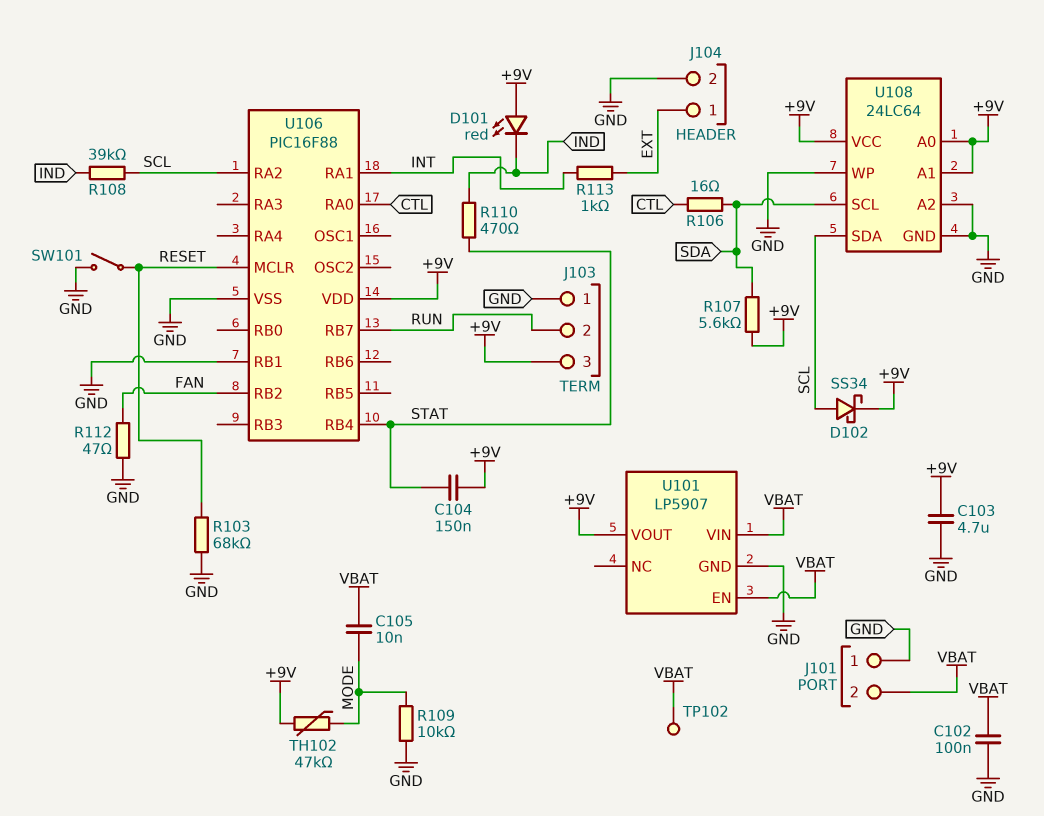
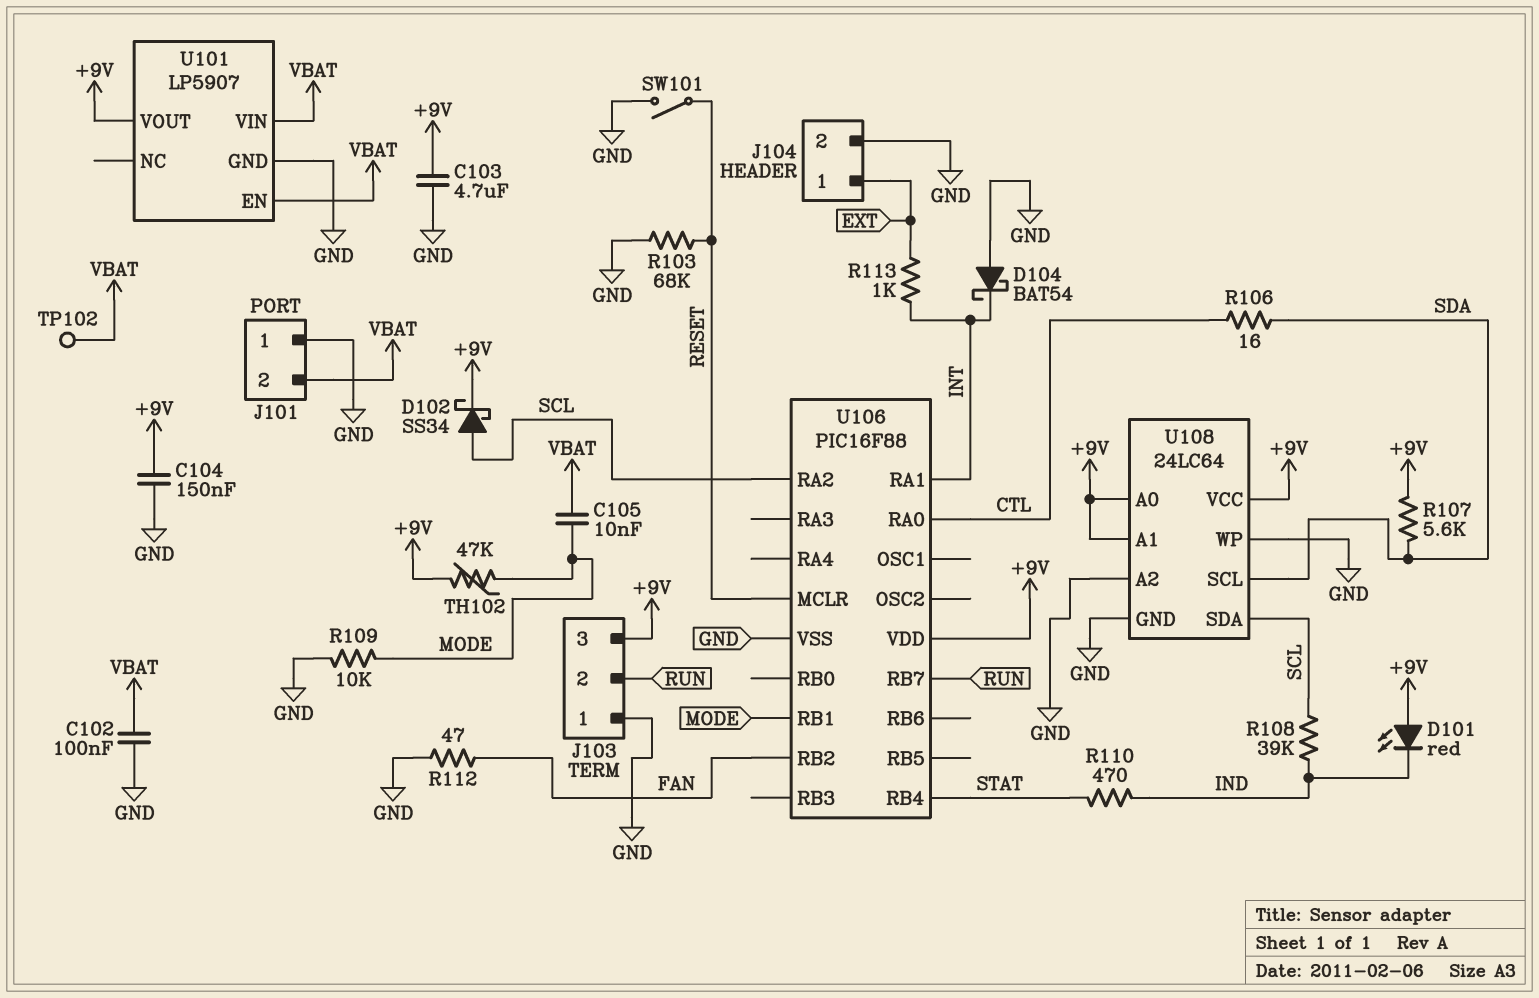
C104: 150nF (+9V, STAT) -> 150nF (+9V, GND)
D104: none -> schottky BAT54 (A GND, K INT)
U106 pin RB1: GND -> MODE

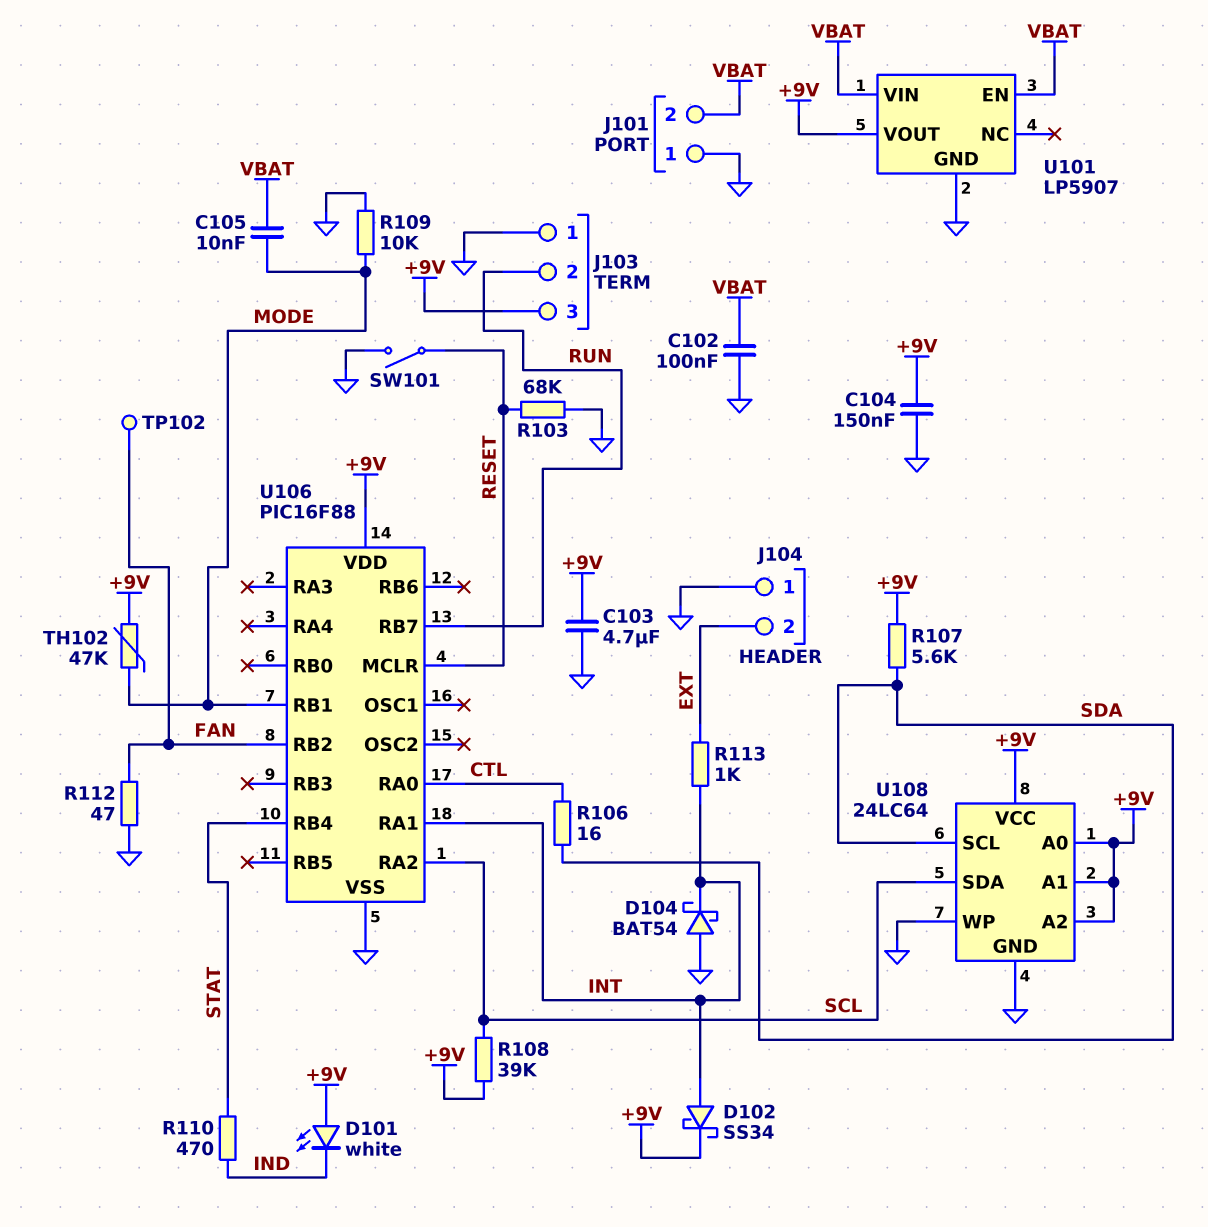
D101: LED red (A +9V, K IND) -> LED white (A +9V, K IND)
D102: schottky SS34 (A SCL, K +9V) -> schottky SS34 (A INT, K +9V)
J104 pin 1: EXT -> GND
J104 pin 2: GND -> EXT
R108: 39k (IND, SCL) -> 39k (+9V, SCL)
TP102: test point (VBAT) -> test point (FAN)
U108 pin A2: GND -> +9V

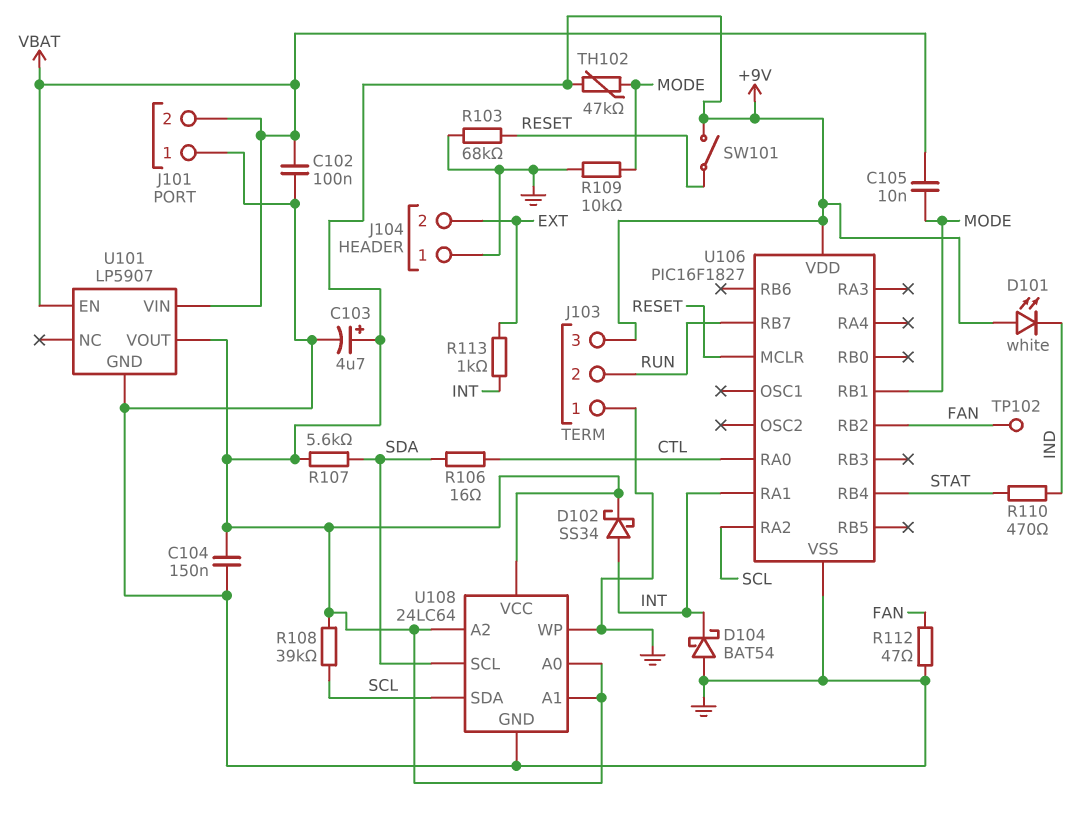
C103: 4.7uF (+9V, GND) -> 4.7uF (plus +9V, minus GND)
SW101: switch (GND, RESET) -> switch (+9V, RESET)
U106: PIC16F88 -> PIC16F1827

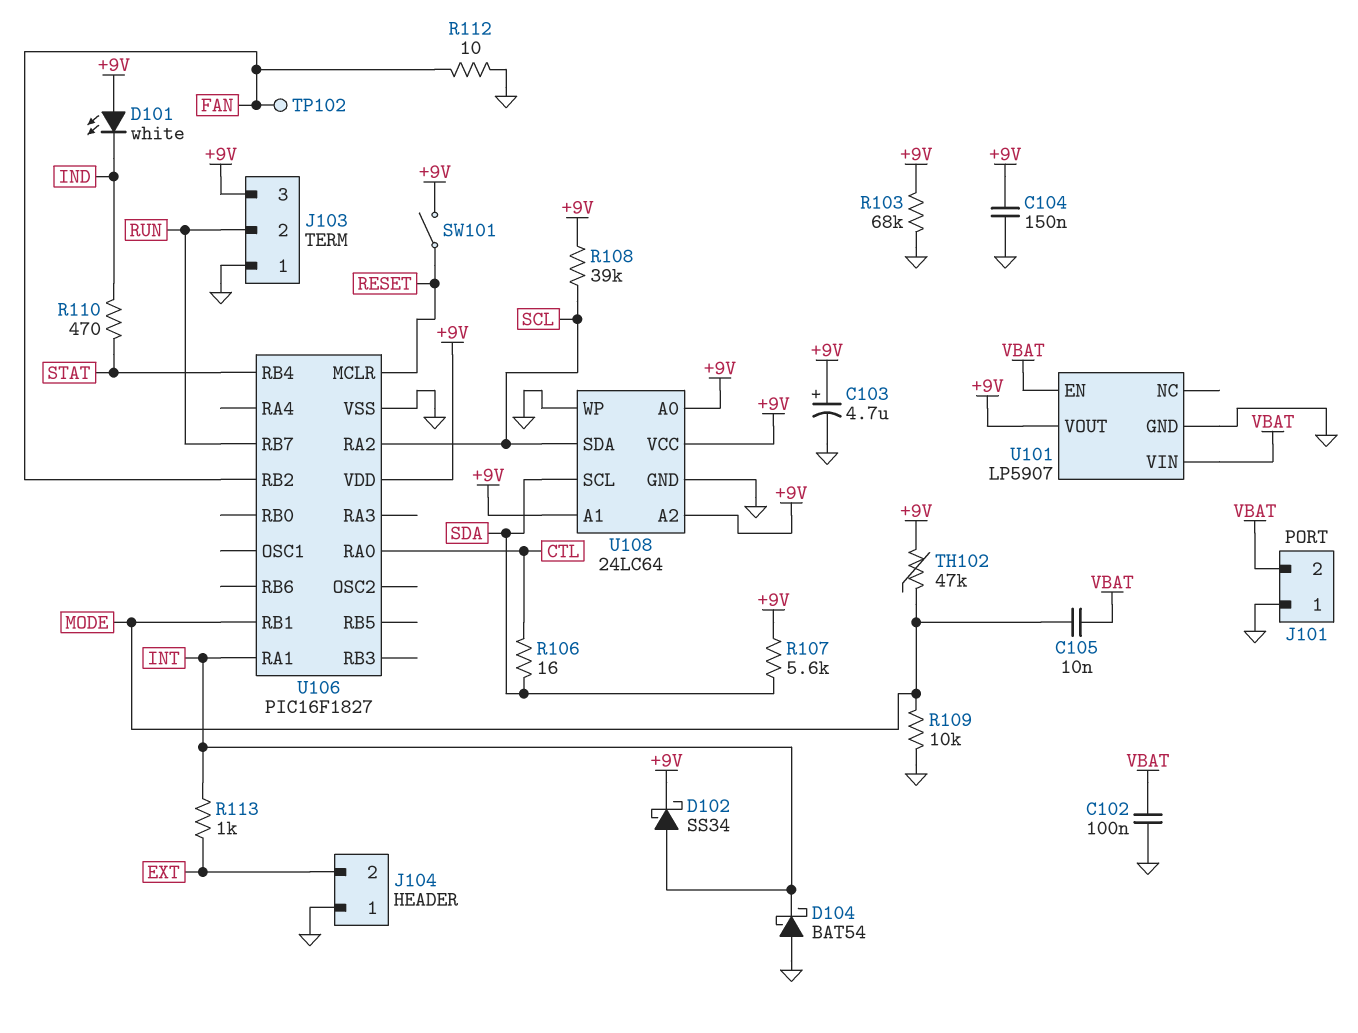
R103: 68k (GND, RESET) -> 68k (+9V, GND)
R112: 47 (FAN, GND) -> 10 (FAN, GND)

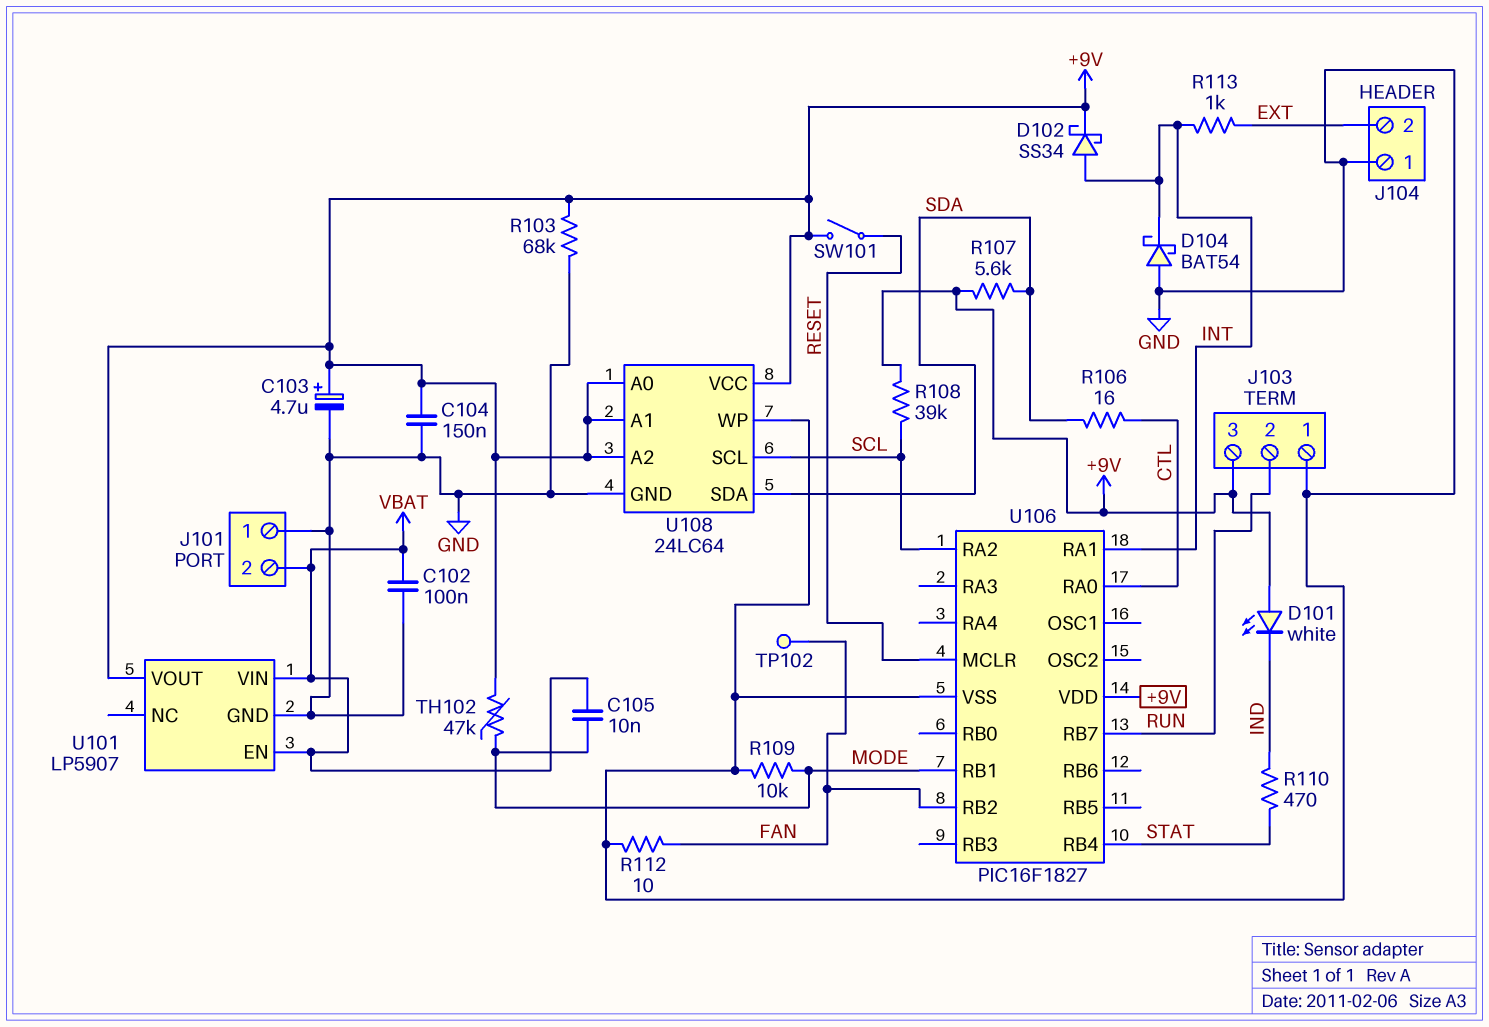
U108 pin SCL: SDA -> SCL
U108 pin SDA: SCL -> SDA

